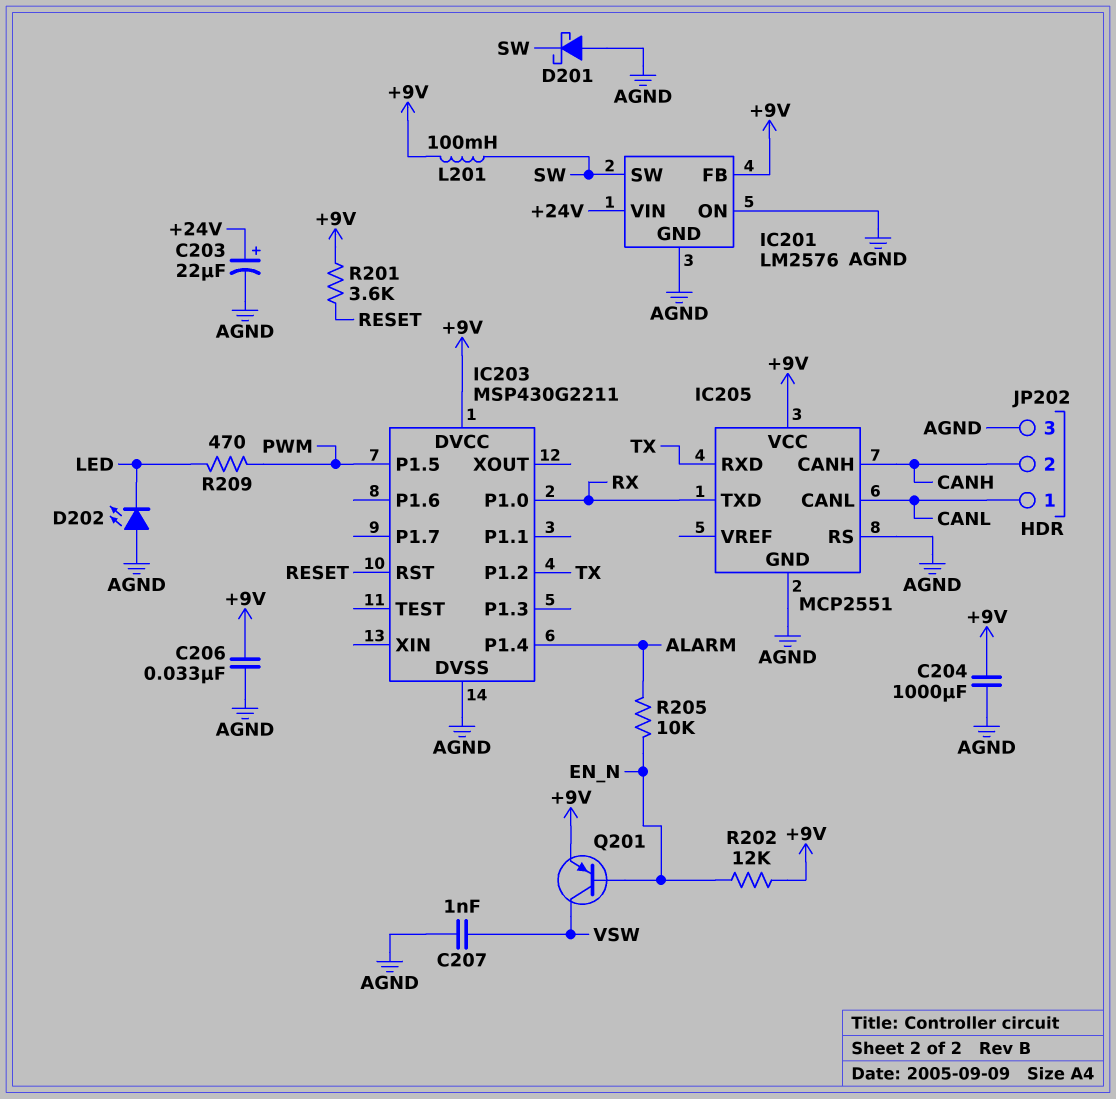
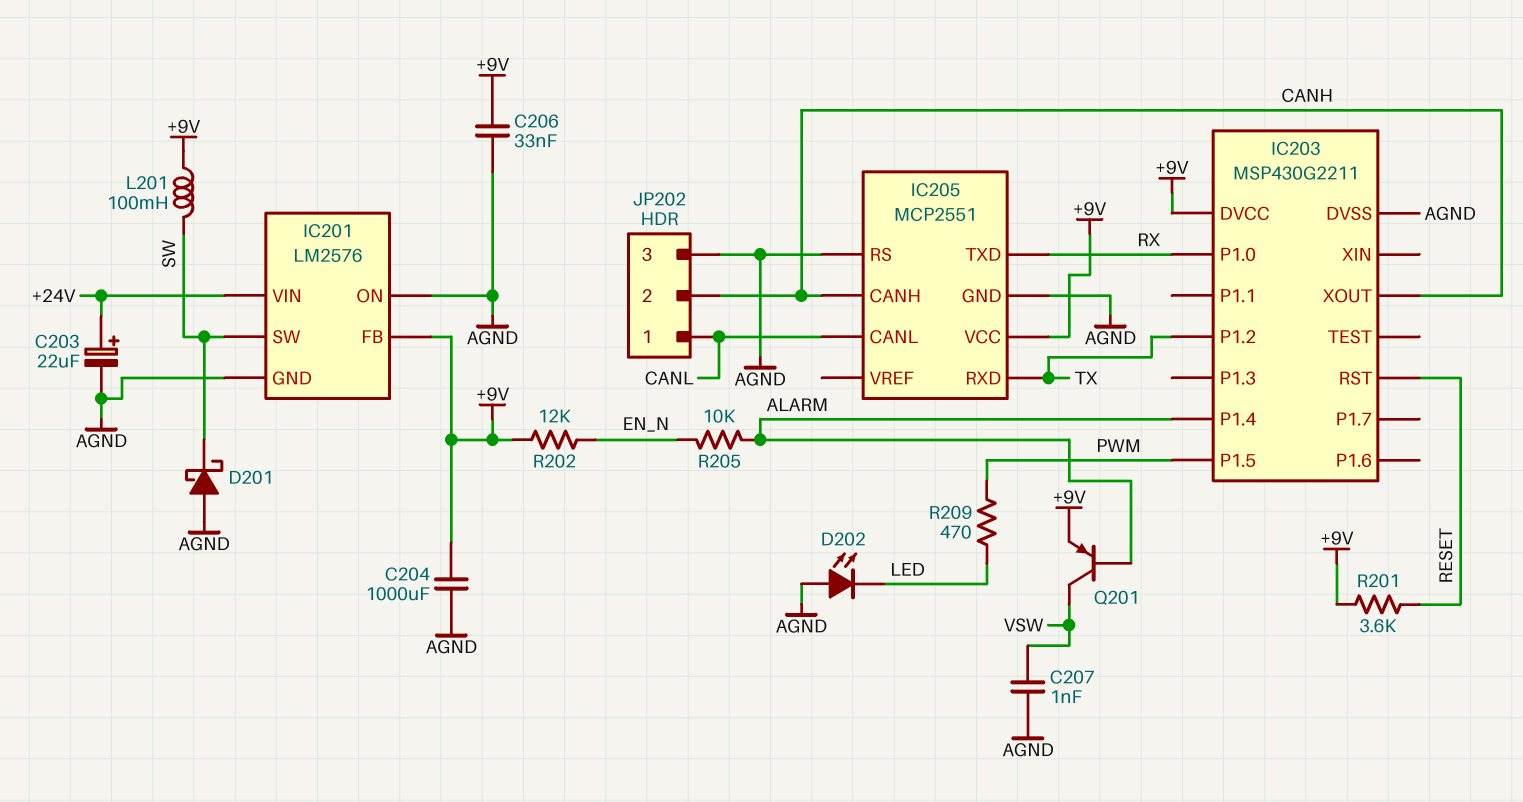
IC203 pin XOUT: none -> CANH
Q201: PNP (B EN_N, C VSW, E +9V) -> PNP (B ALARM, C VSW, E +9V)

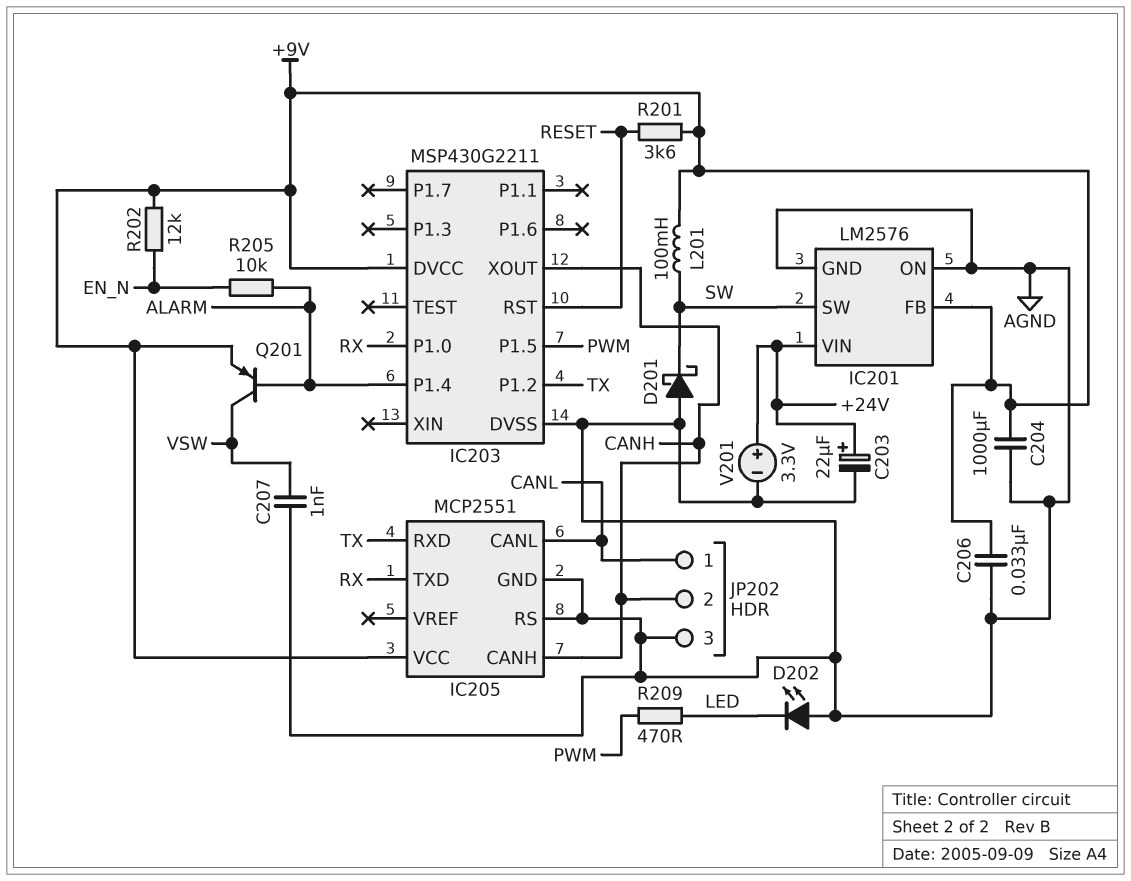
V201: none -> 3.3V (plus +24V, minus AGND)

